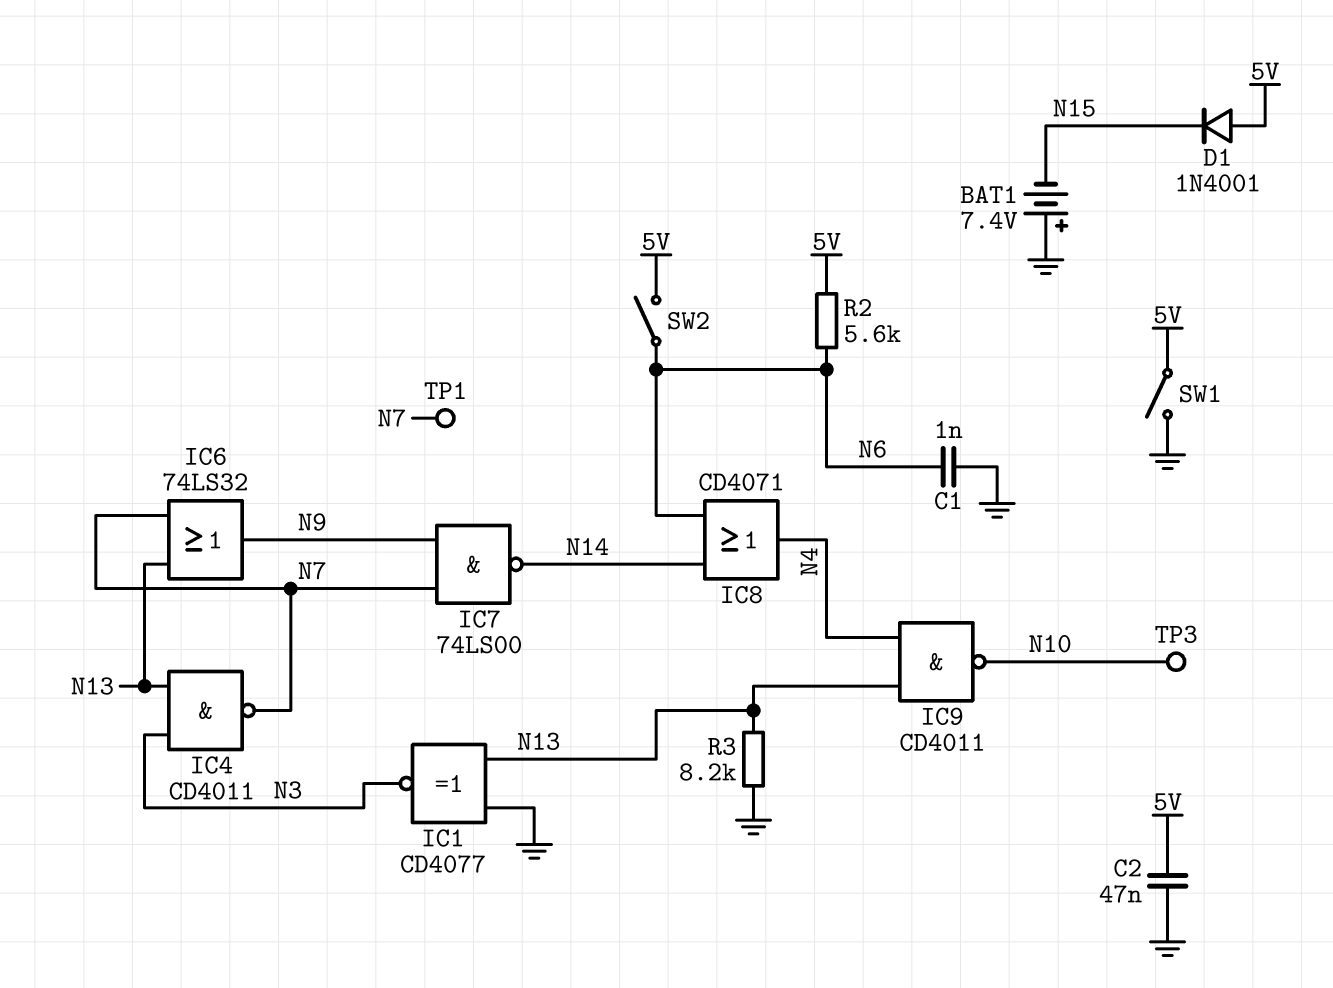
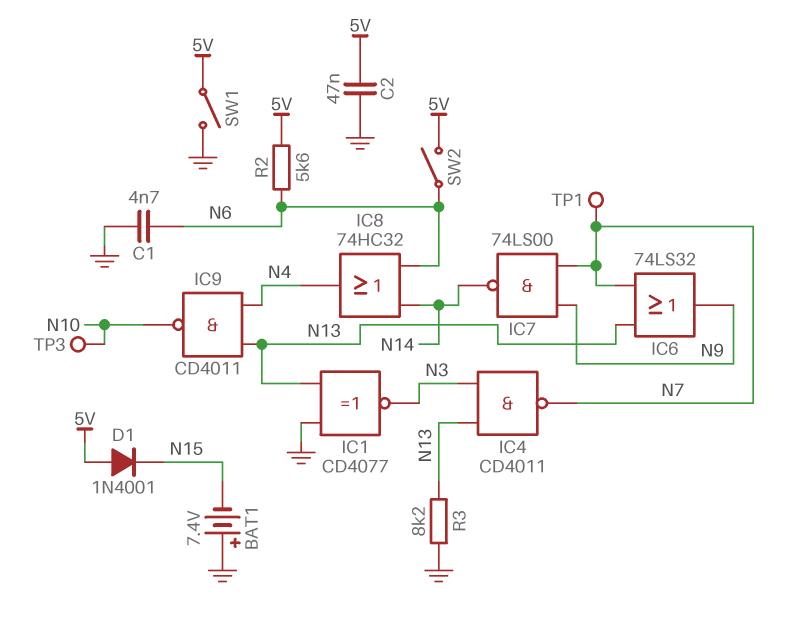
C1: 1nF (GND, N6) -> 4.7nF (GND, N6)
IC8: OR CD4071 (in N6, in N14, out N4) -> OR 74HC32 (in N6, in N14, out N4)

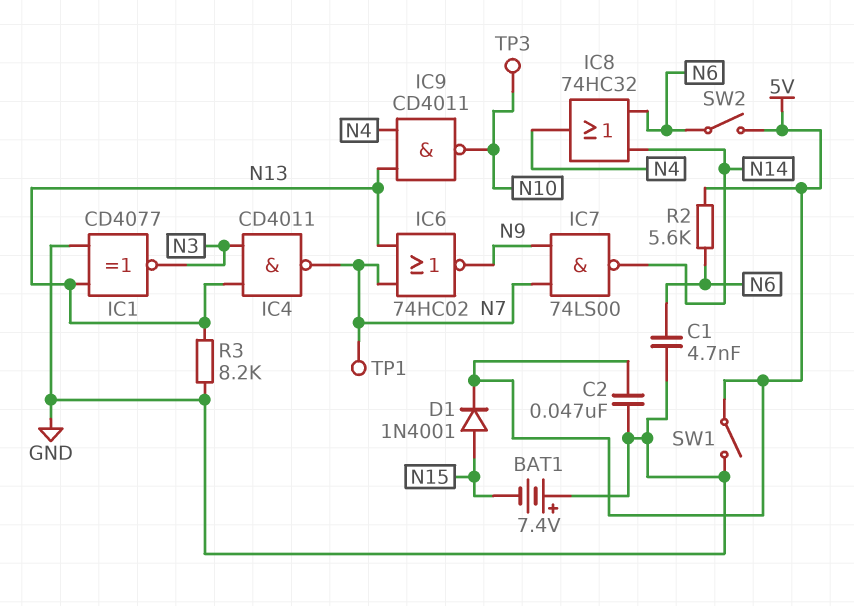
D1: diode 1N4001 (A 5V, K N15) -> diode 1N4001 (A N15, K 5V)
IC6: OR 74LS32 (in N7, in N13, out N9) -> NOR 74HC02 (in N7, in N13, out N9)

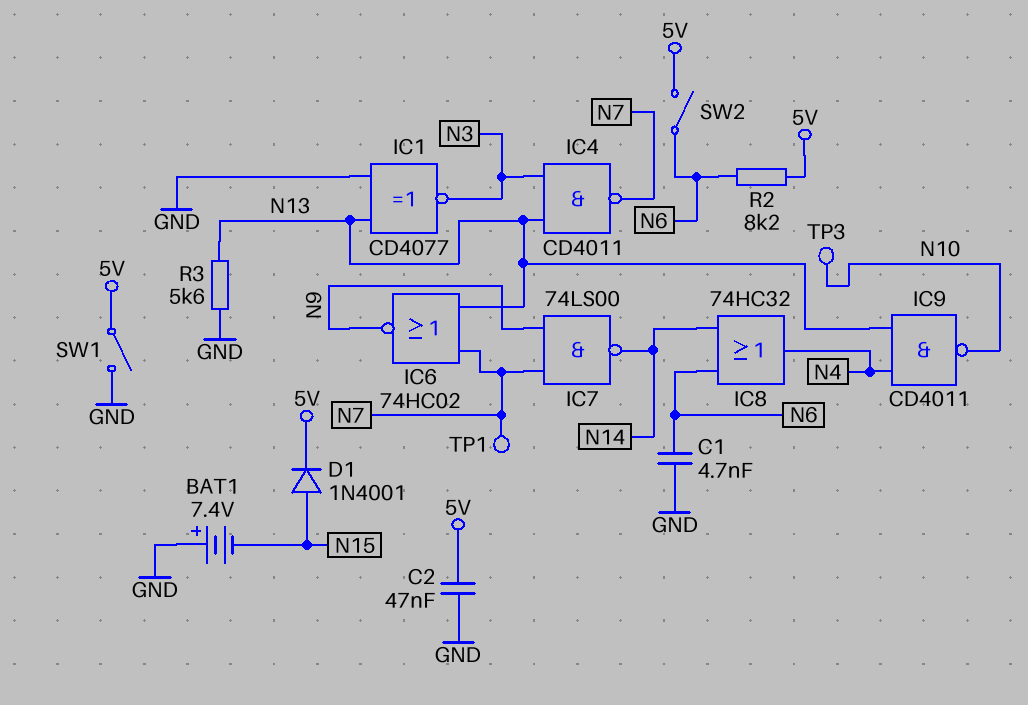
R2: 5.6k (5V, N6) -> 8.2k (5V, N6)
R3: 8.2k (GND, N13) -> 5.6k (GND, N13)

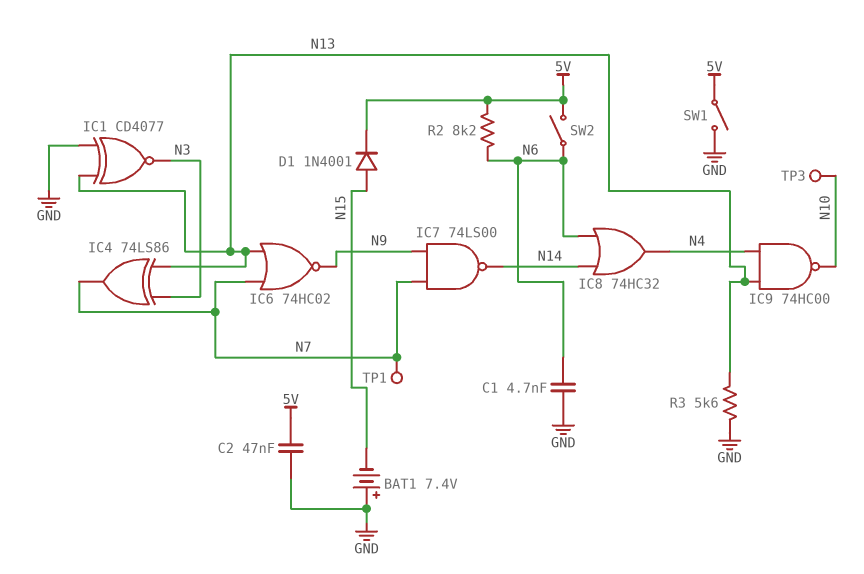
IC4: NAND CD4011 (in N3, in N13, out N7) -> XOR 74LS86 (in N3, in N13, out N7)
IC9: NAND CD4011 (in N4, in N13, out N10) -> NAND 74HC00 (in N4, in N13, out N10)

